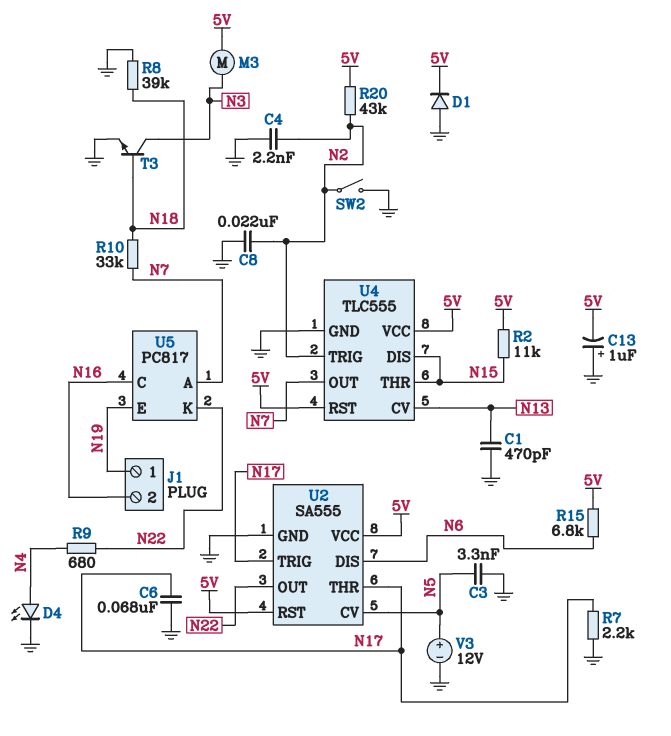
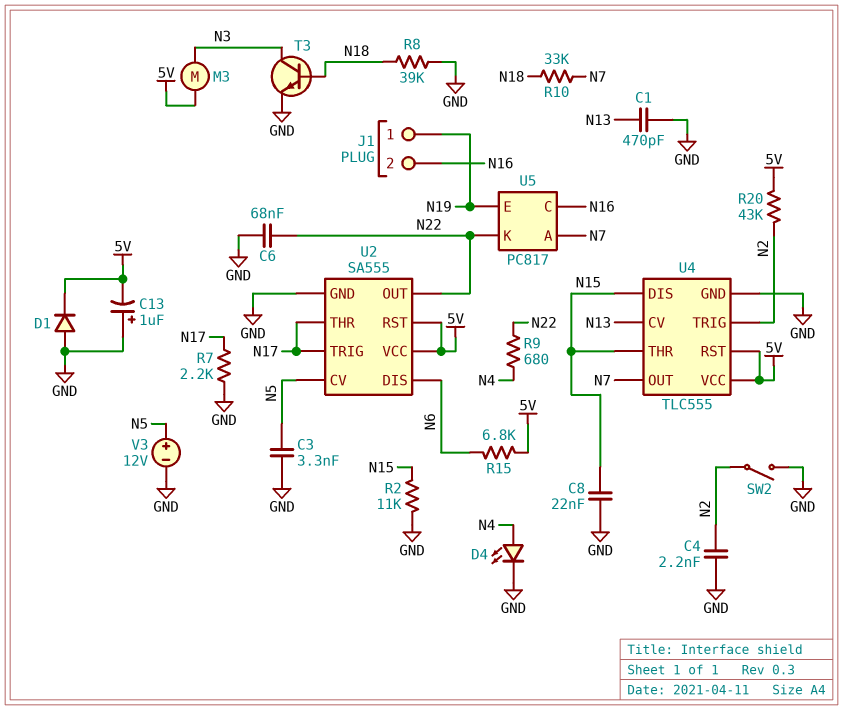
C6: 68nF (GND, N17) -> 68nF (GND, N22)
C8: 22nF (GND, N2) -> 22nF (GND, N15)
R2: 11k (5V, N15) -> 11k (GND, N15)

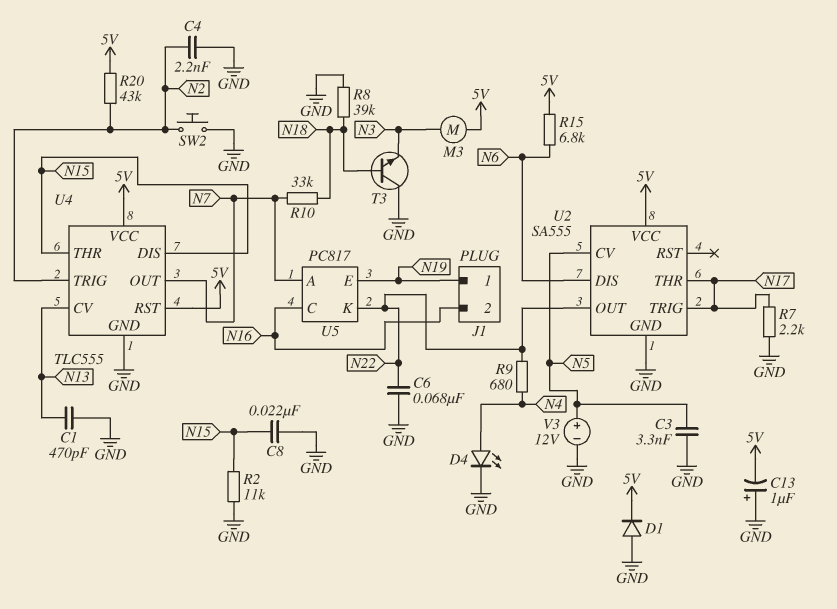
SW2: switch (GND, N2) -> button (GND, N2)
T3: NPN (B N18, C N3, E GND) -> NPN (B N18, C GND, E N3)
U2 pin RST: 5V -> none

